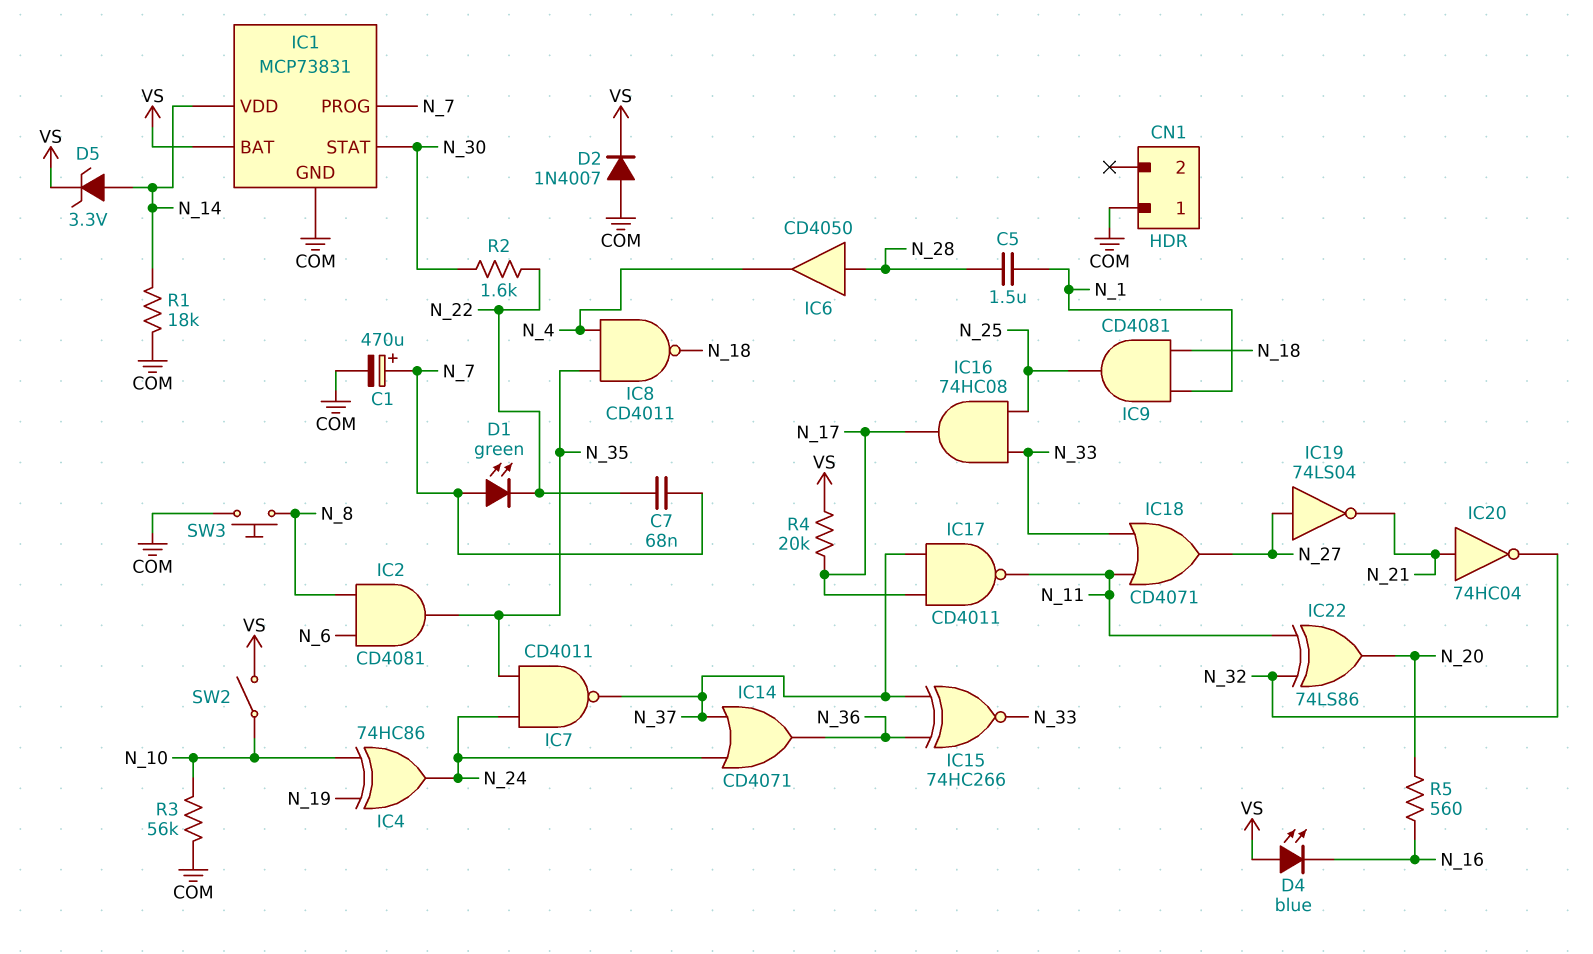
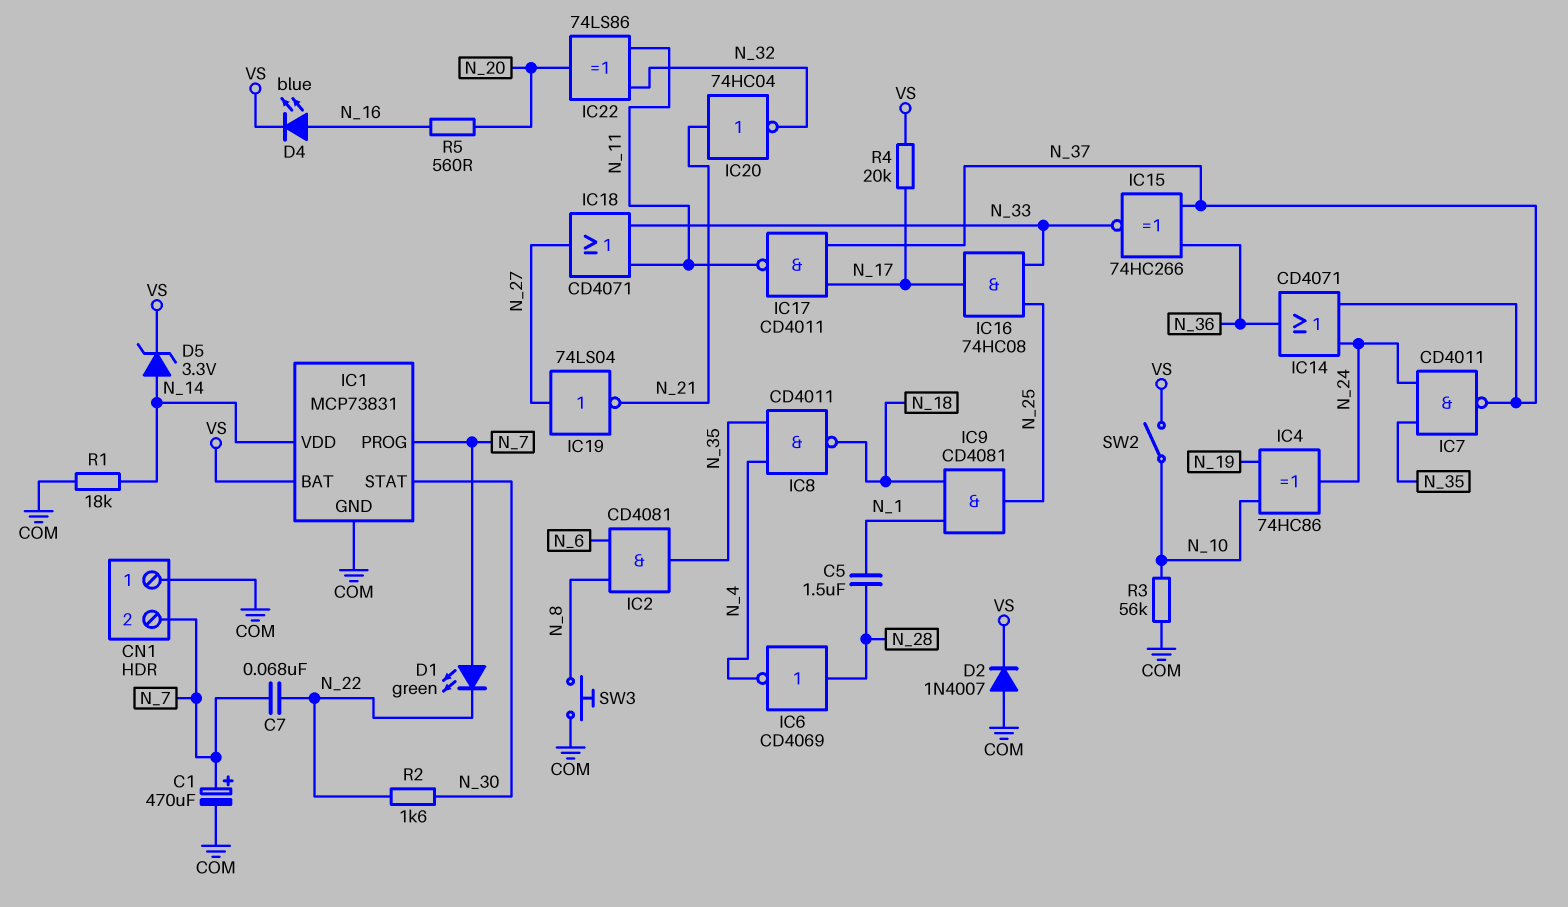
CN1 pin 2: none -> N_7
D4: LED blue (A VS, K N_16) -> LED blue (A N_16, K VS)
IC6: buffer CD4050 (in N_28, out N_4) -> NOT CD4069 (in N_28, out N_4)

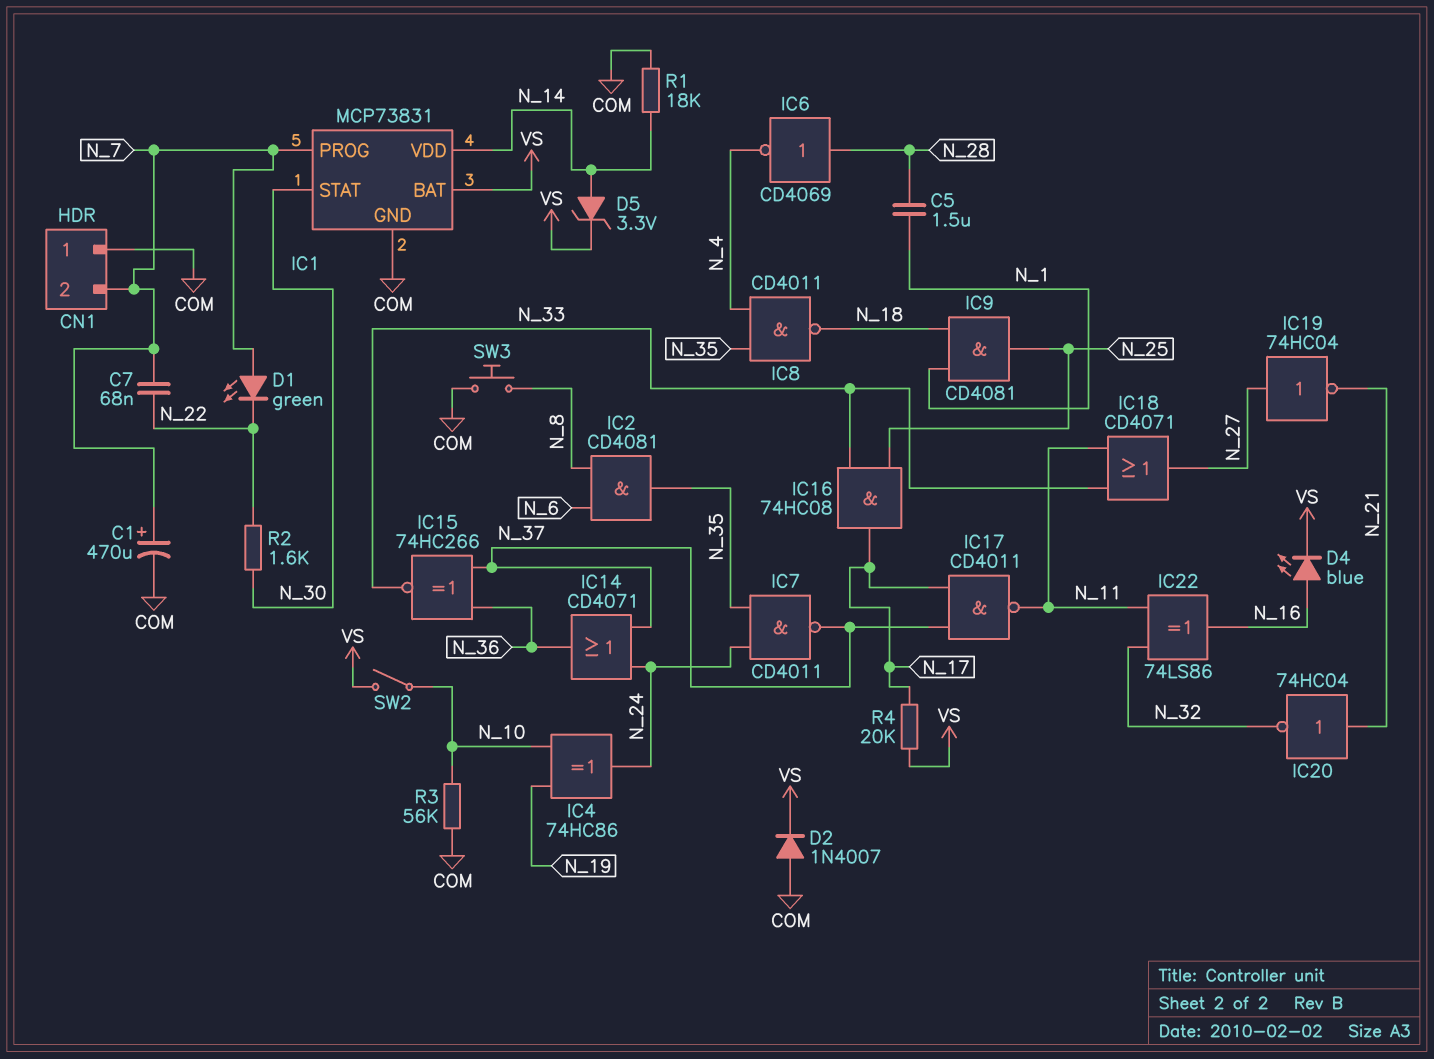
IC19: NOT 74LS04 (in N_27, out N_21) -> NOT 74HC04 (in N_27, out N_21)
IC22: XOR 74LS86 (in N_11, in N_32, out N_20) -> XOR 74LS86 (in N_11, in N_32, out N_16)
R5: 560 (N_16, N_20) -> none

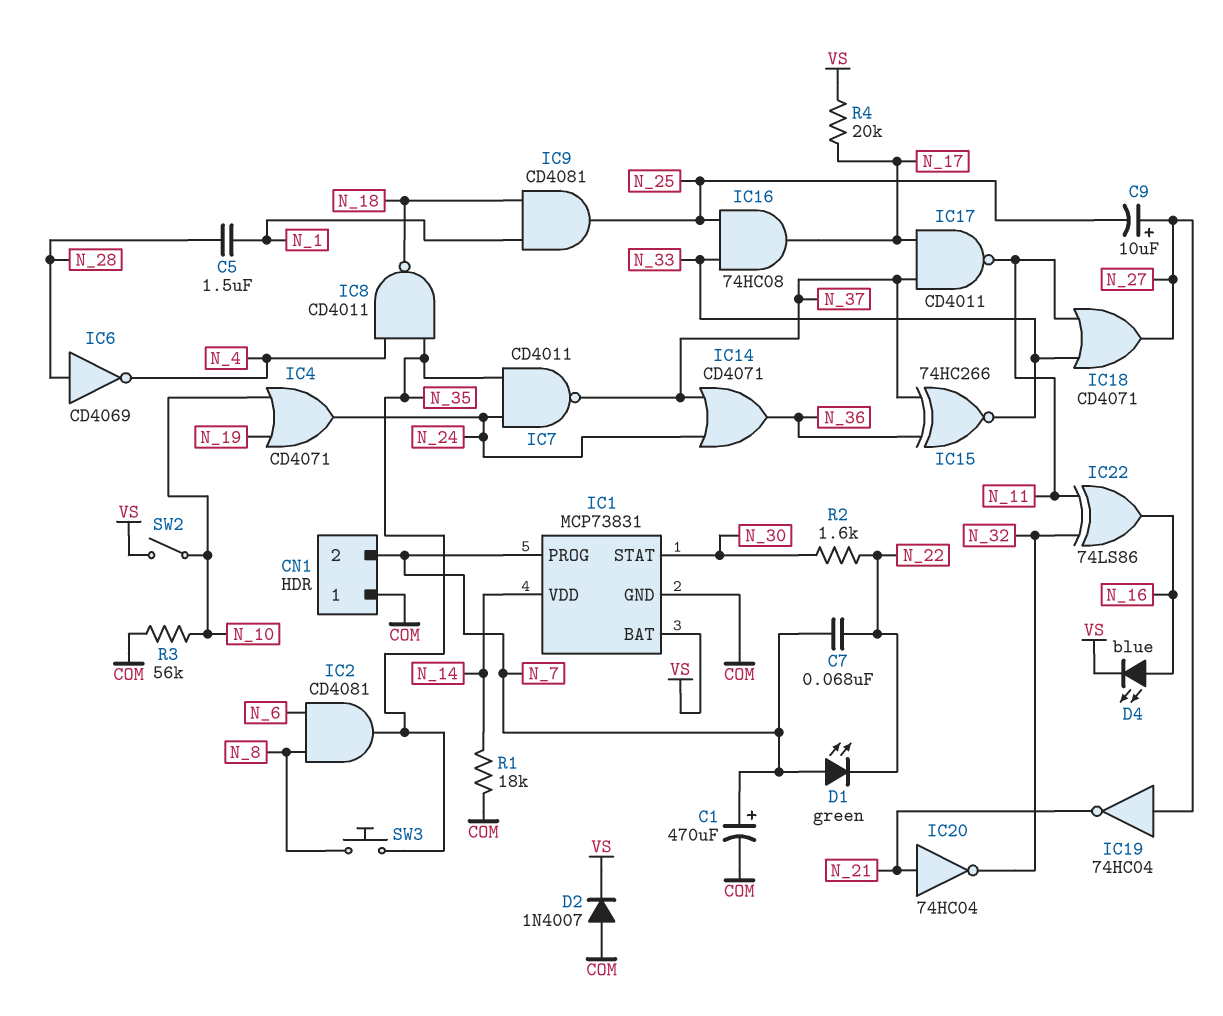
C9: none -> 10uF (plus N_27, minus N_25)
D5: zener 3.3V (A N_14, K VS) -> none
IC4: XOR 74HC86 (in N_10, in N_19, out N_24) -> OR CD4071 (in N_10, in N_19, out N_24)
SW3: button (COM, N_8) -> button (N_8, N_35)

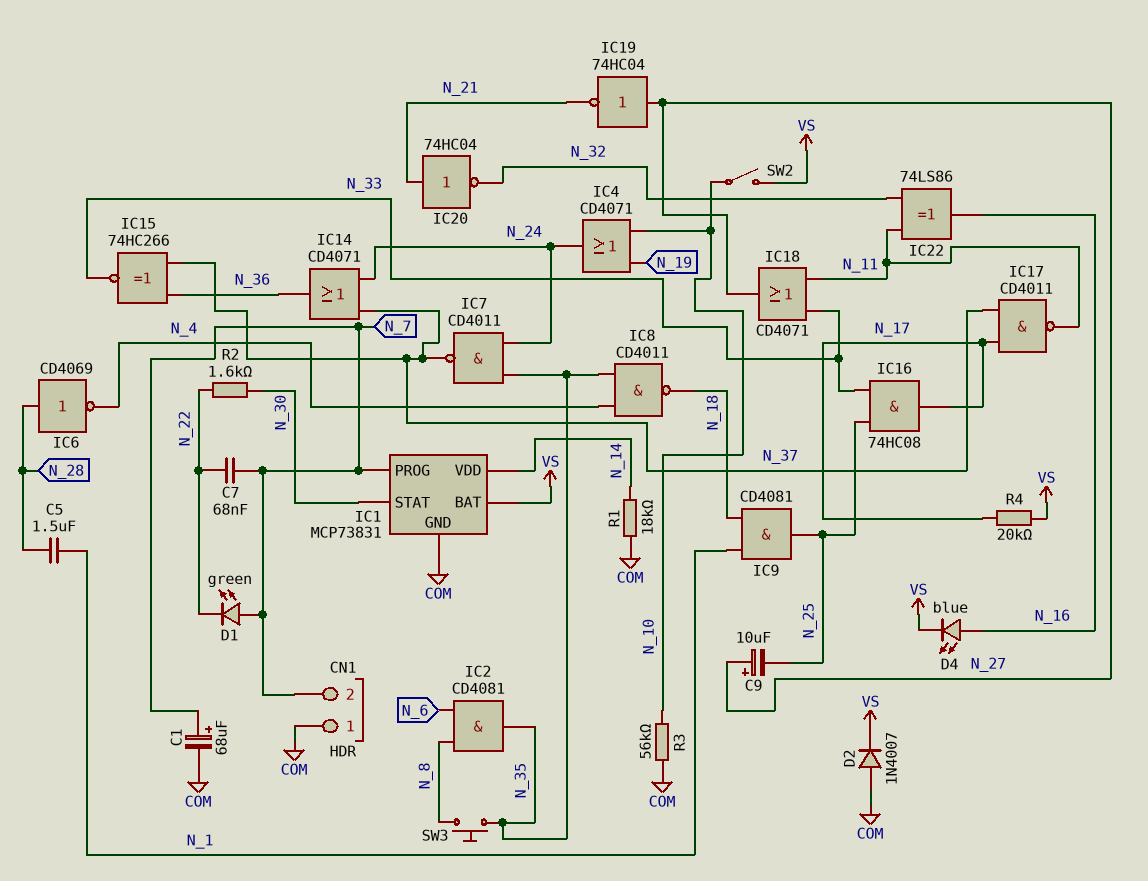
C1: 470uF (plus N_7, minus COM) -> 68uF (plus N_7, minus COM)

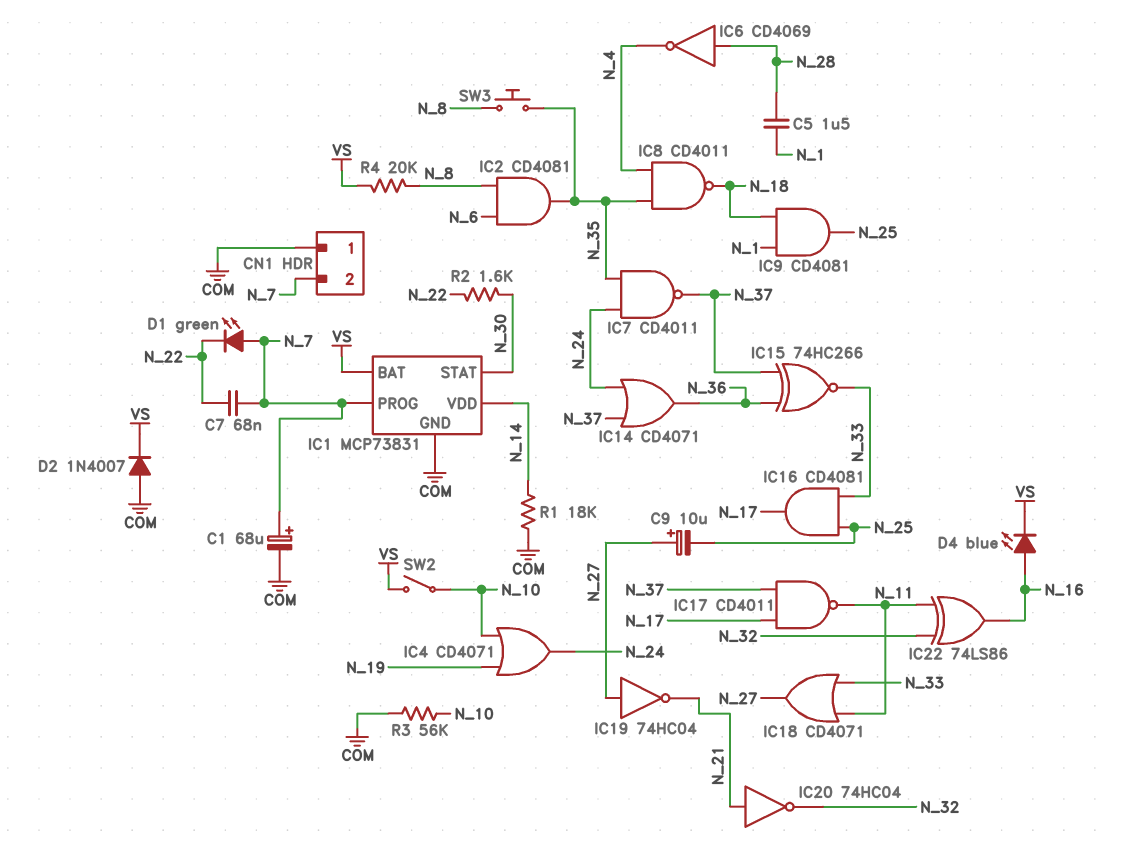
IC16: AND 74HC08 (in N_25, in N_33, out N_17) -> AND CD4081 (in N_25, in N_33, out N_17)
R4: 20k (N_17, VS) -> 20k (N_8, VS)

